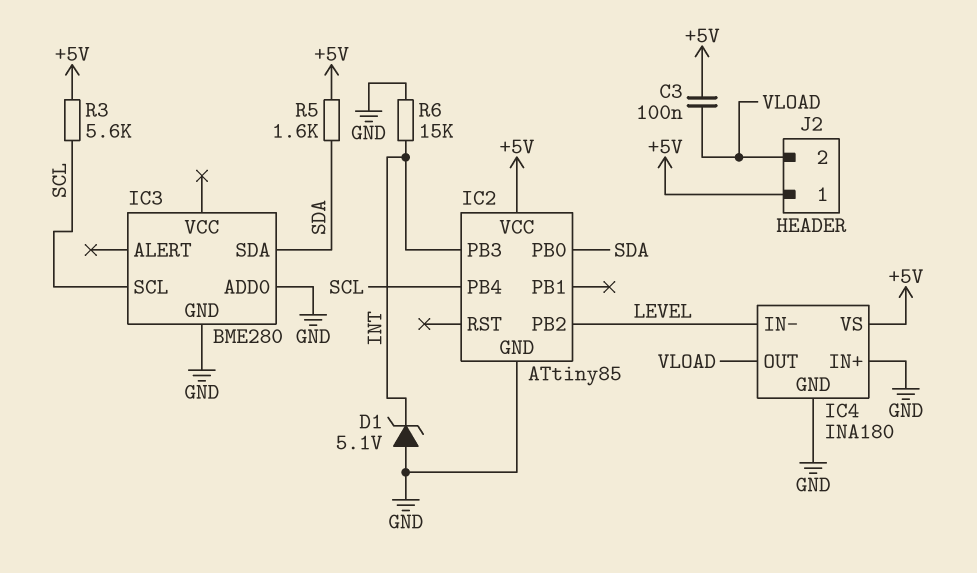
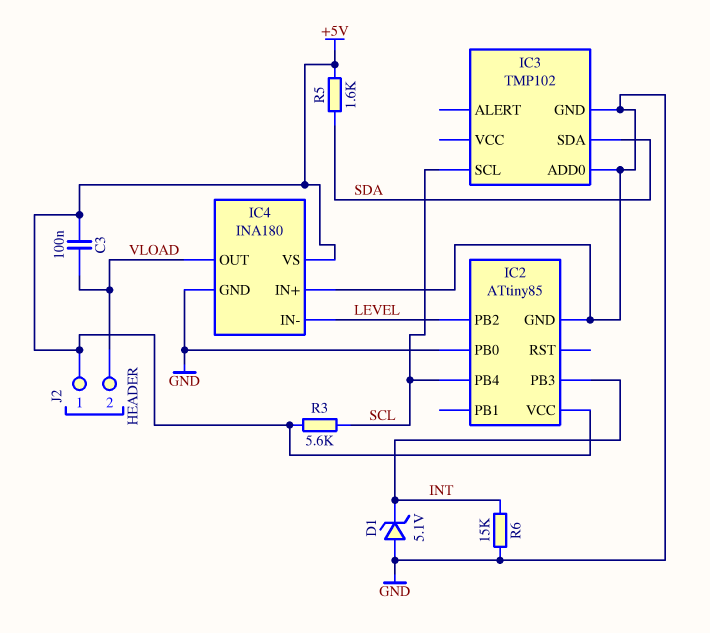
IC2 pin PB0: SDA -> GND
IC3: BME280 -> TMP102

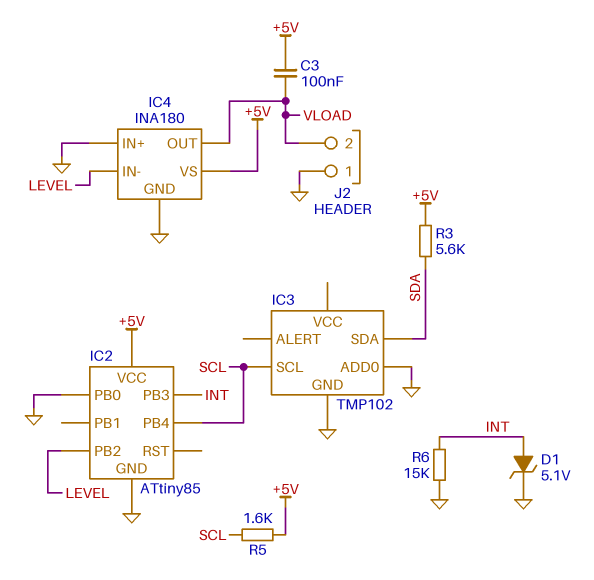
D1: zener 5.1V (A GND, K INT) -> zener 5.1V (A INT, K GND)
J2 pin 1: +5V -> GND
R3: 5.6k (+5V, SCL) -> 5.6k (+5V, SDA)
R5: 1.6k (+5V, SDA) -> 1.6k (+5V, SCL)

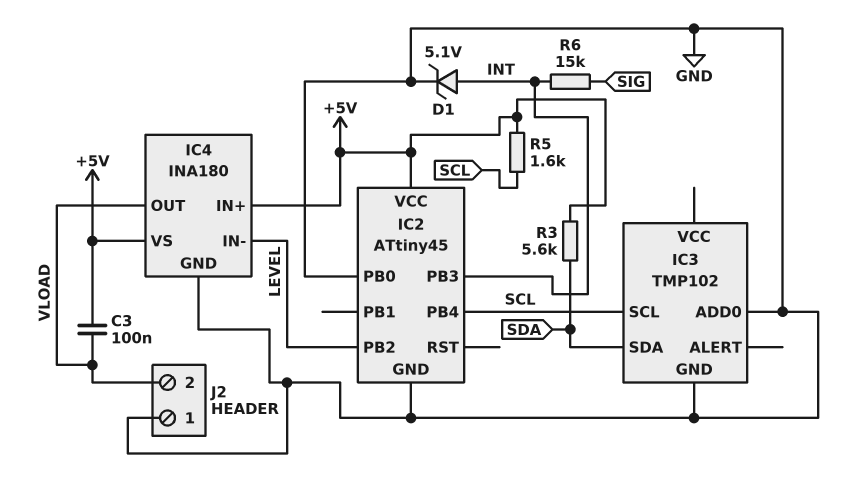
IC2: ATtiny85 -> ATtiny45
IC4 pin IN+: GND -> +5V
R6: 15k (GND, INT) -> 15k (INT, SIG)

